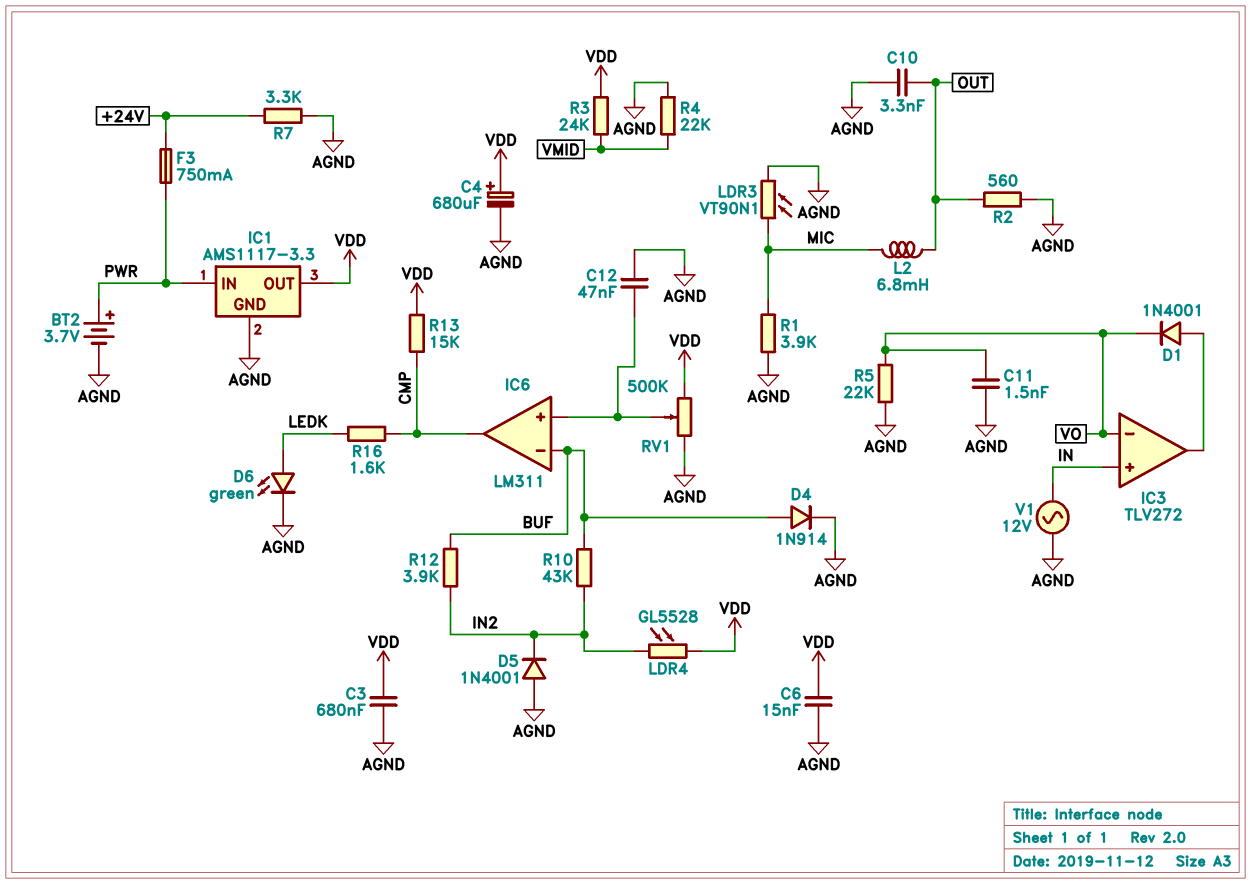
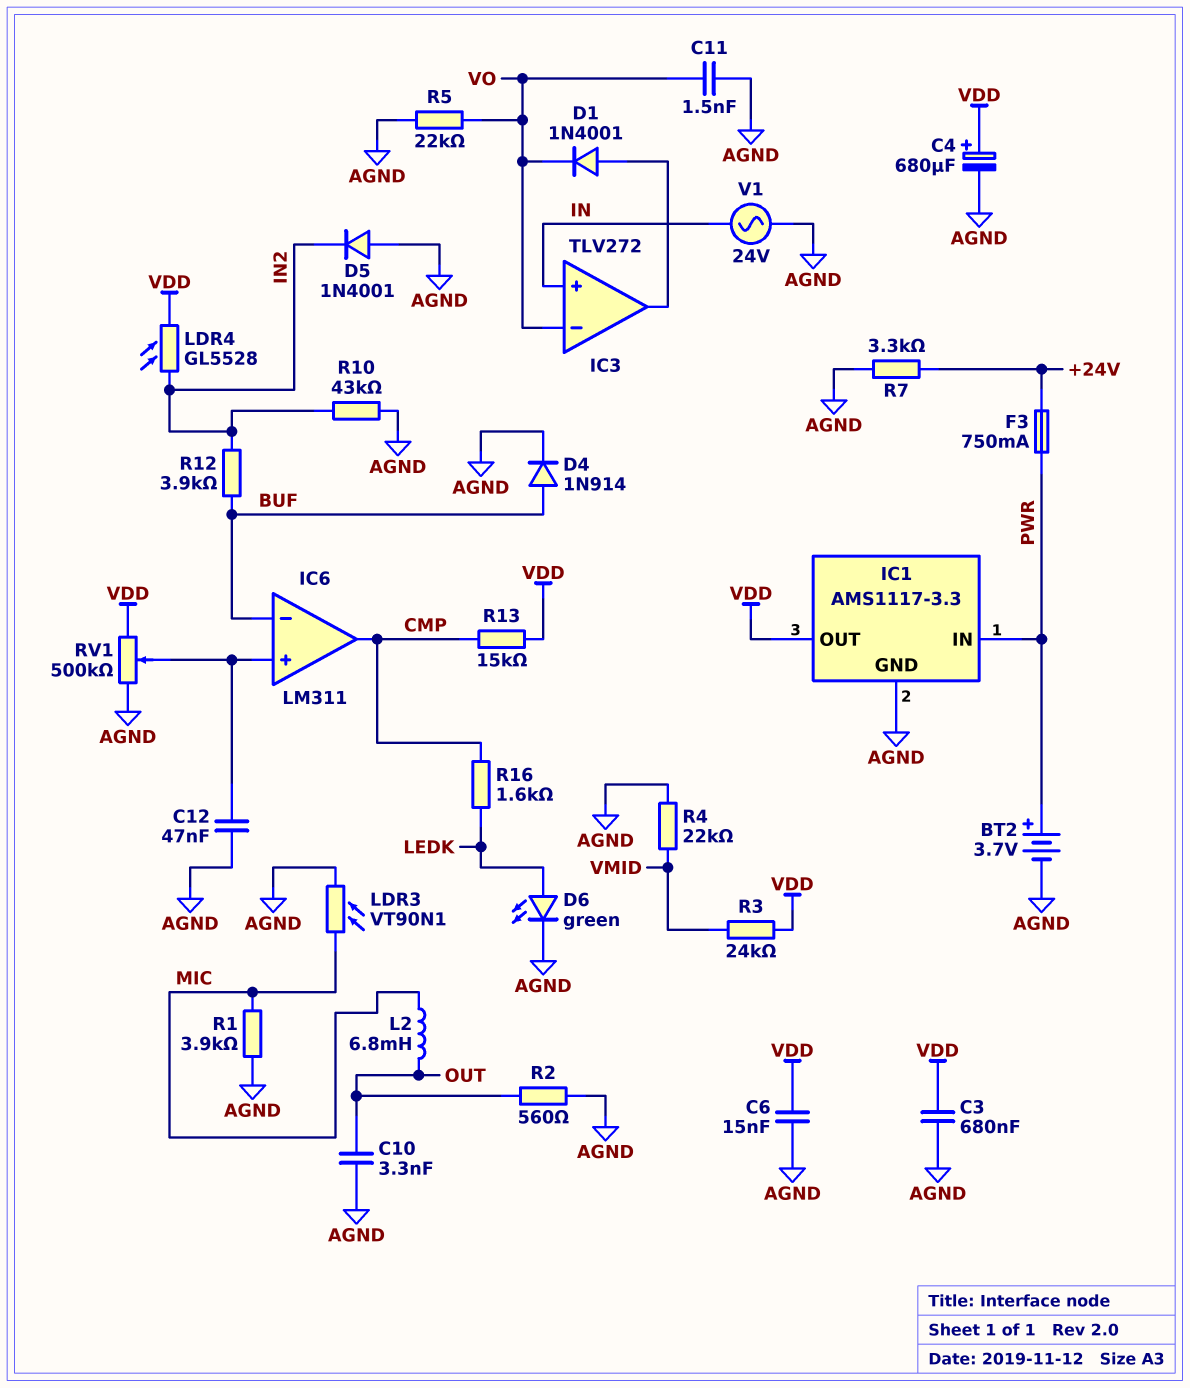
R10: 43k (BUF, IN2) -> 43k (AGND, IN2)
V1: AC 12V (AGND, IN) -> AC 24V (AGND, IN)

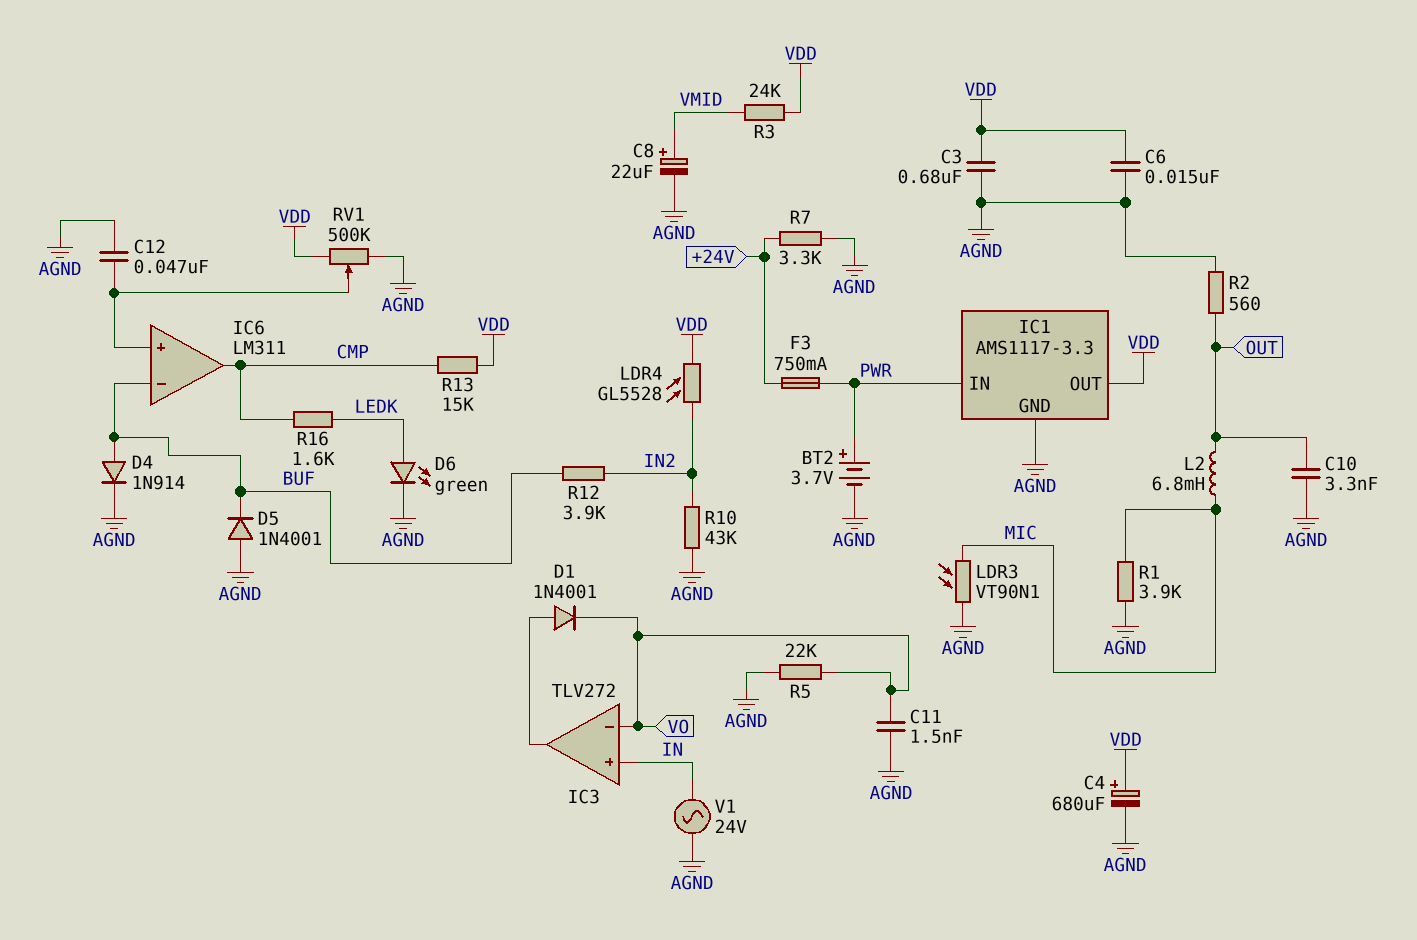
C8: none -> 22uF (plus VMID, minus AGND)
D5: diode 1N4001 (A AGND, K IN2) -> diode 1N4001 (A AGND, K BUF)
R4: 22k (AGND, VMID) -> none

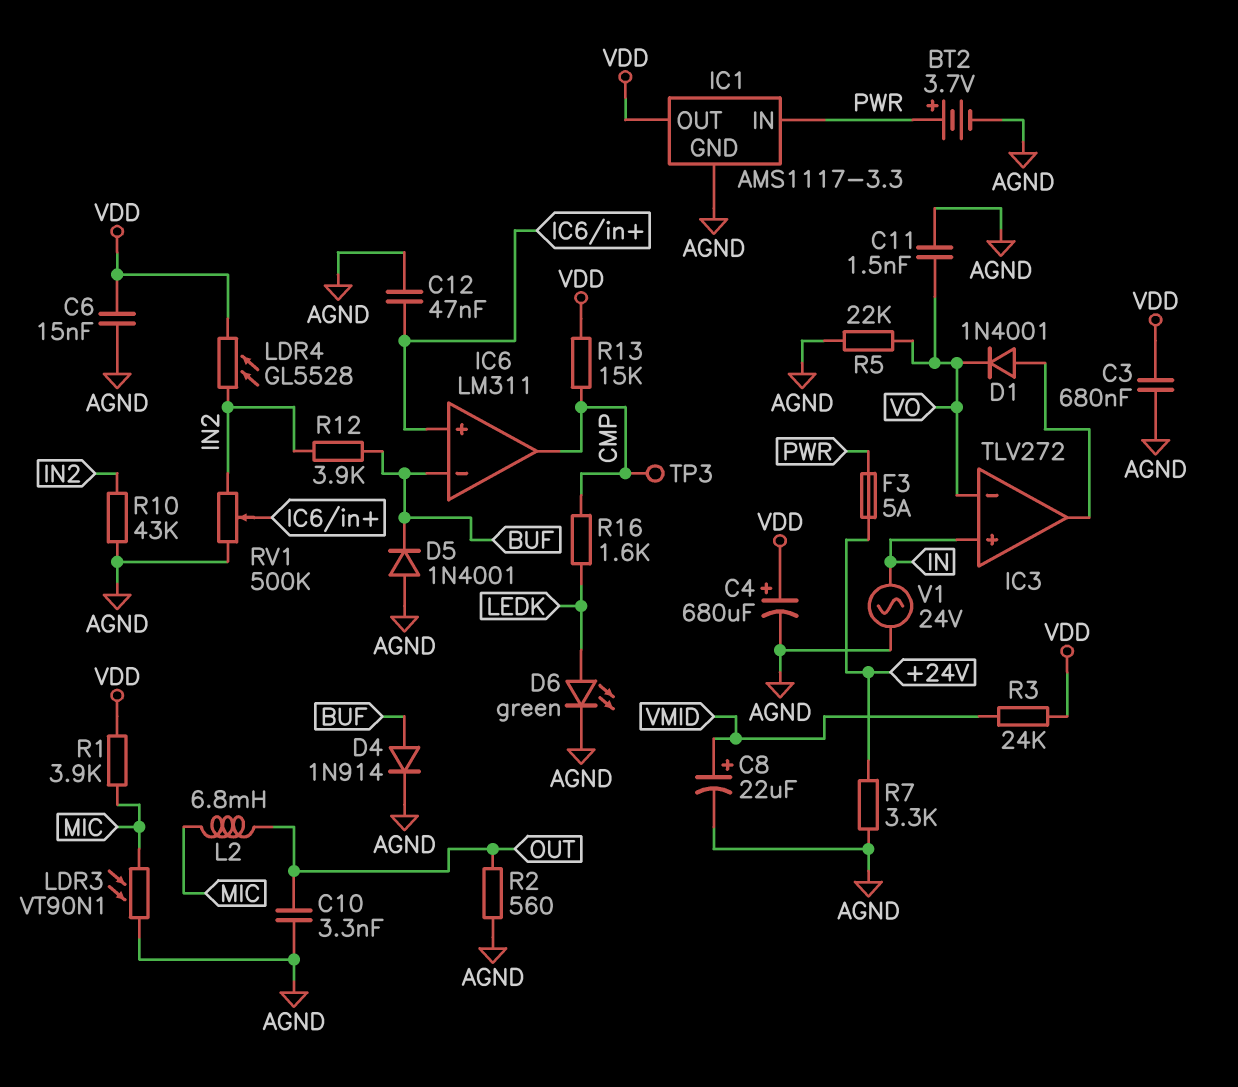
F3: 750mA (+24V, PWR) -> 5A (+24V, PWR)
R1: 3.9k (AGND, MIC) -> 3.9k (MIC, VDD)
RV1: 500k (AGND, VDD, wiper IC6/in+) -> 500k (AGND, IN2, wiper IC6/in+)
TP3: none -> test point (CMP)

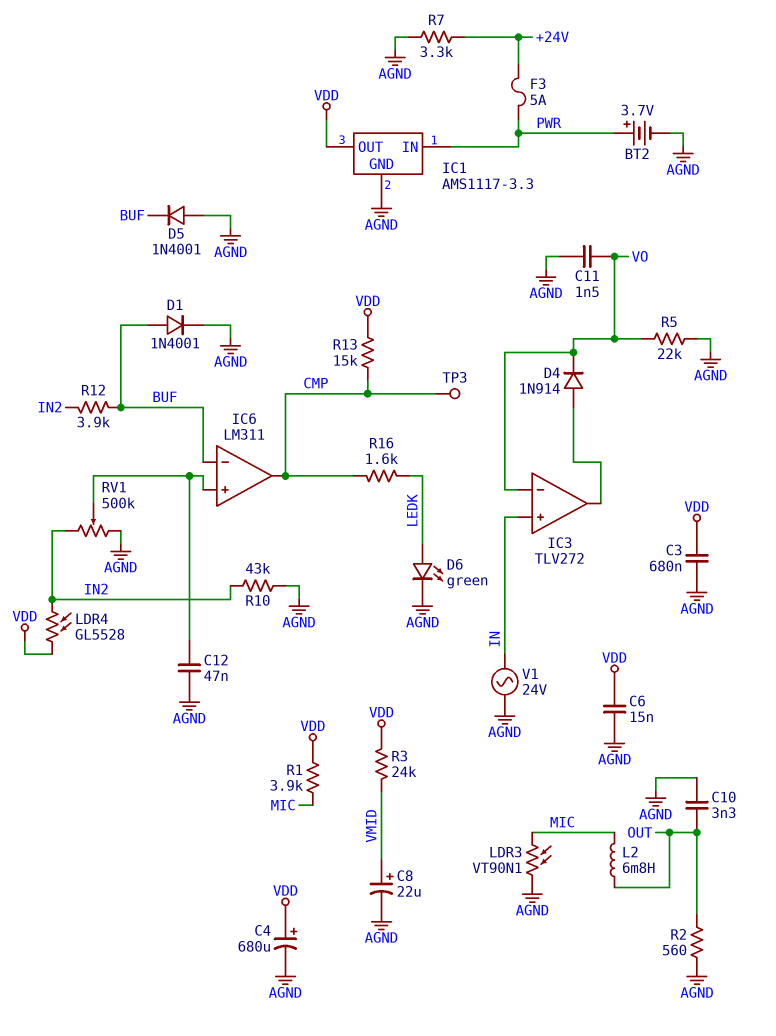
D1: diode 1N4001 (A IC3/out, K VO) -> diode 1N4001 (A BUF, K AGND)
D4: diode 1N914 (A BUF, K AGND) -> diode 1N914 (A IC3/out, K VO)

